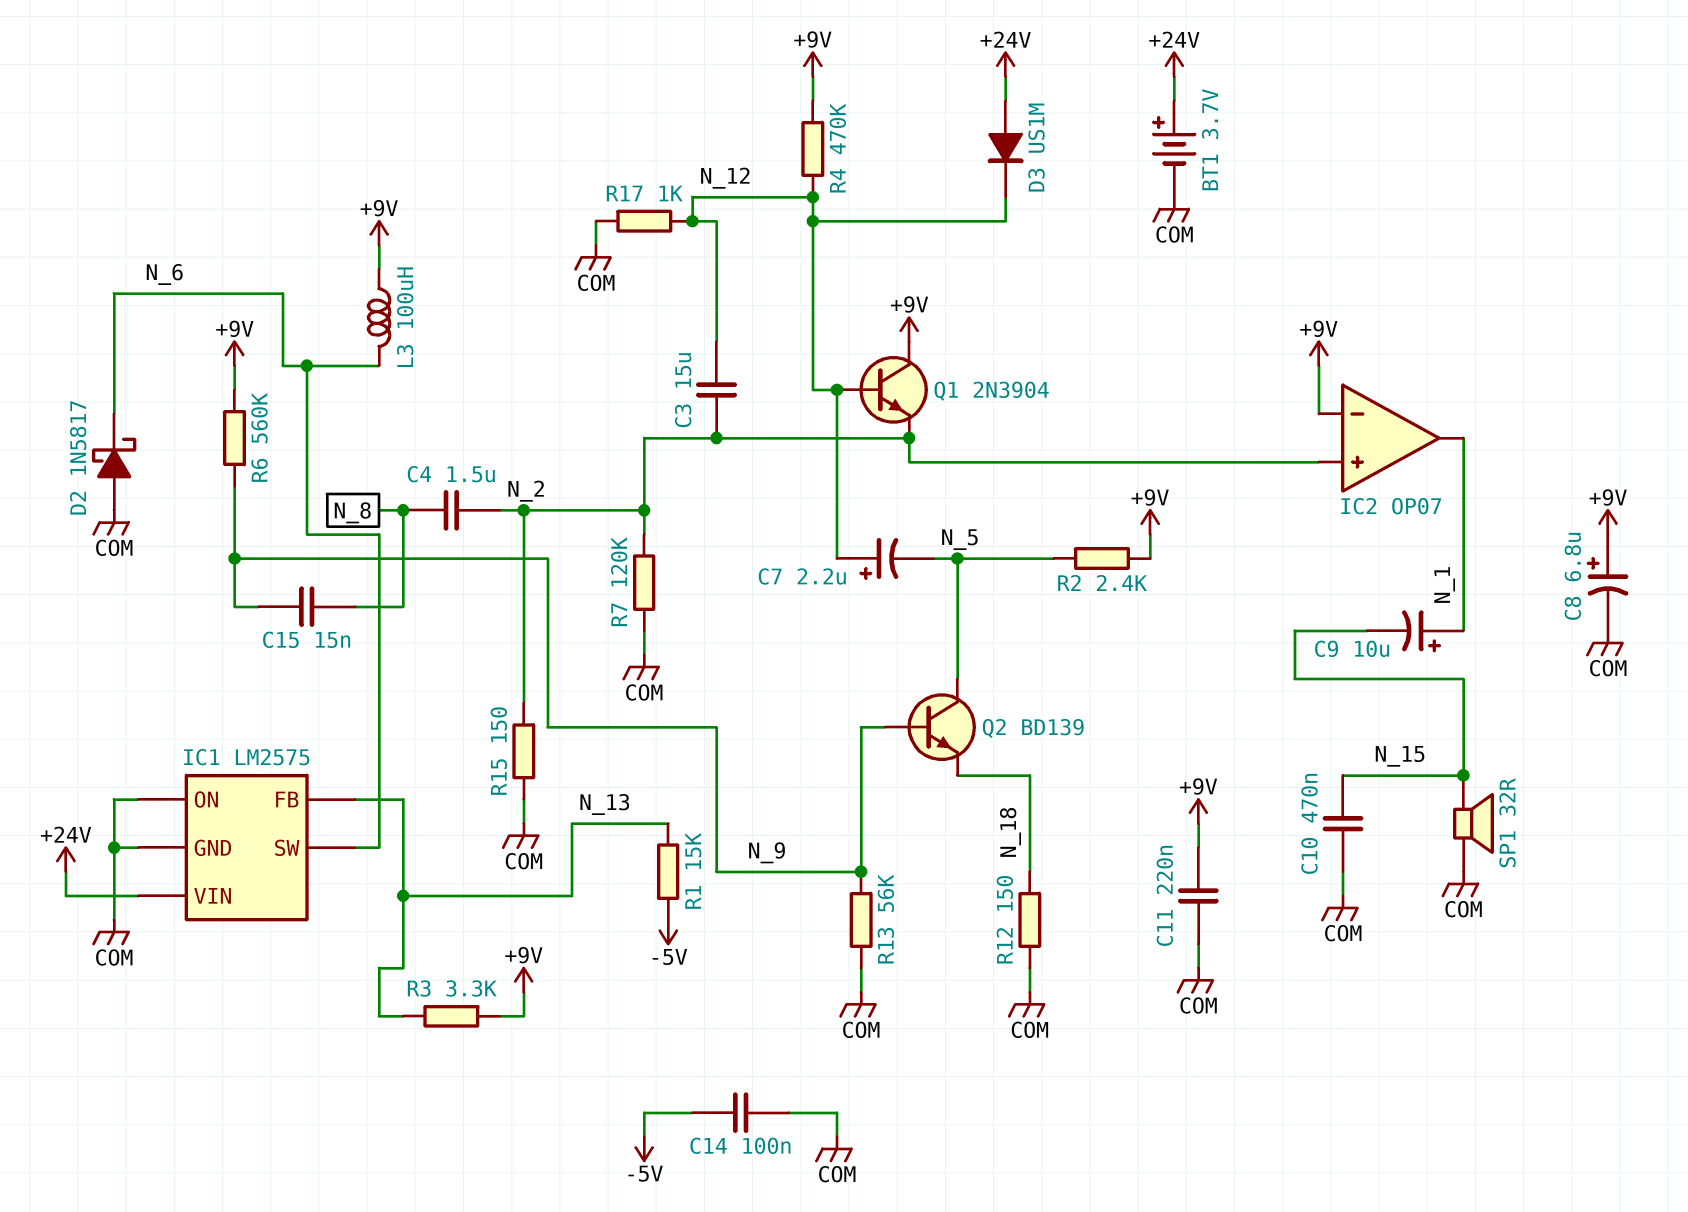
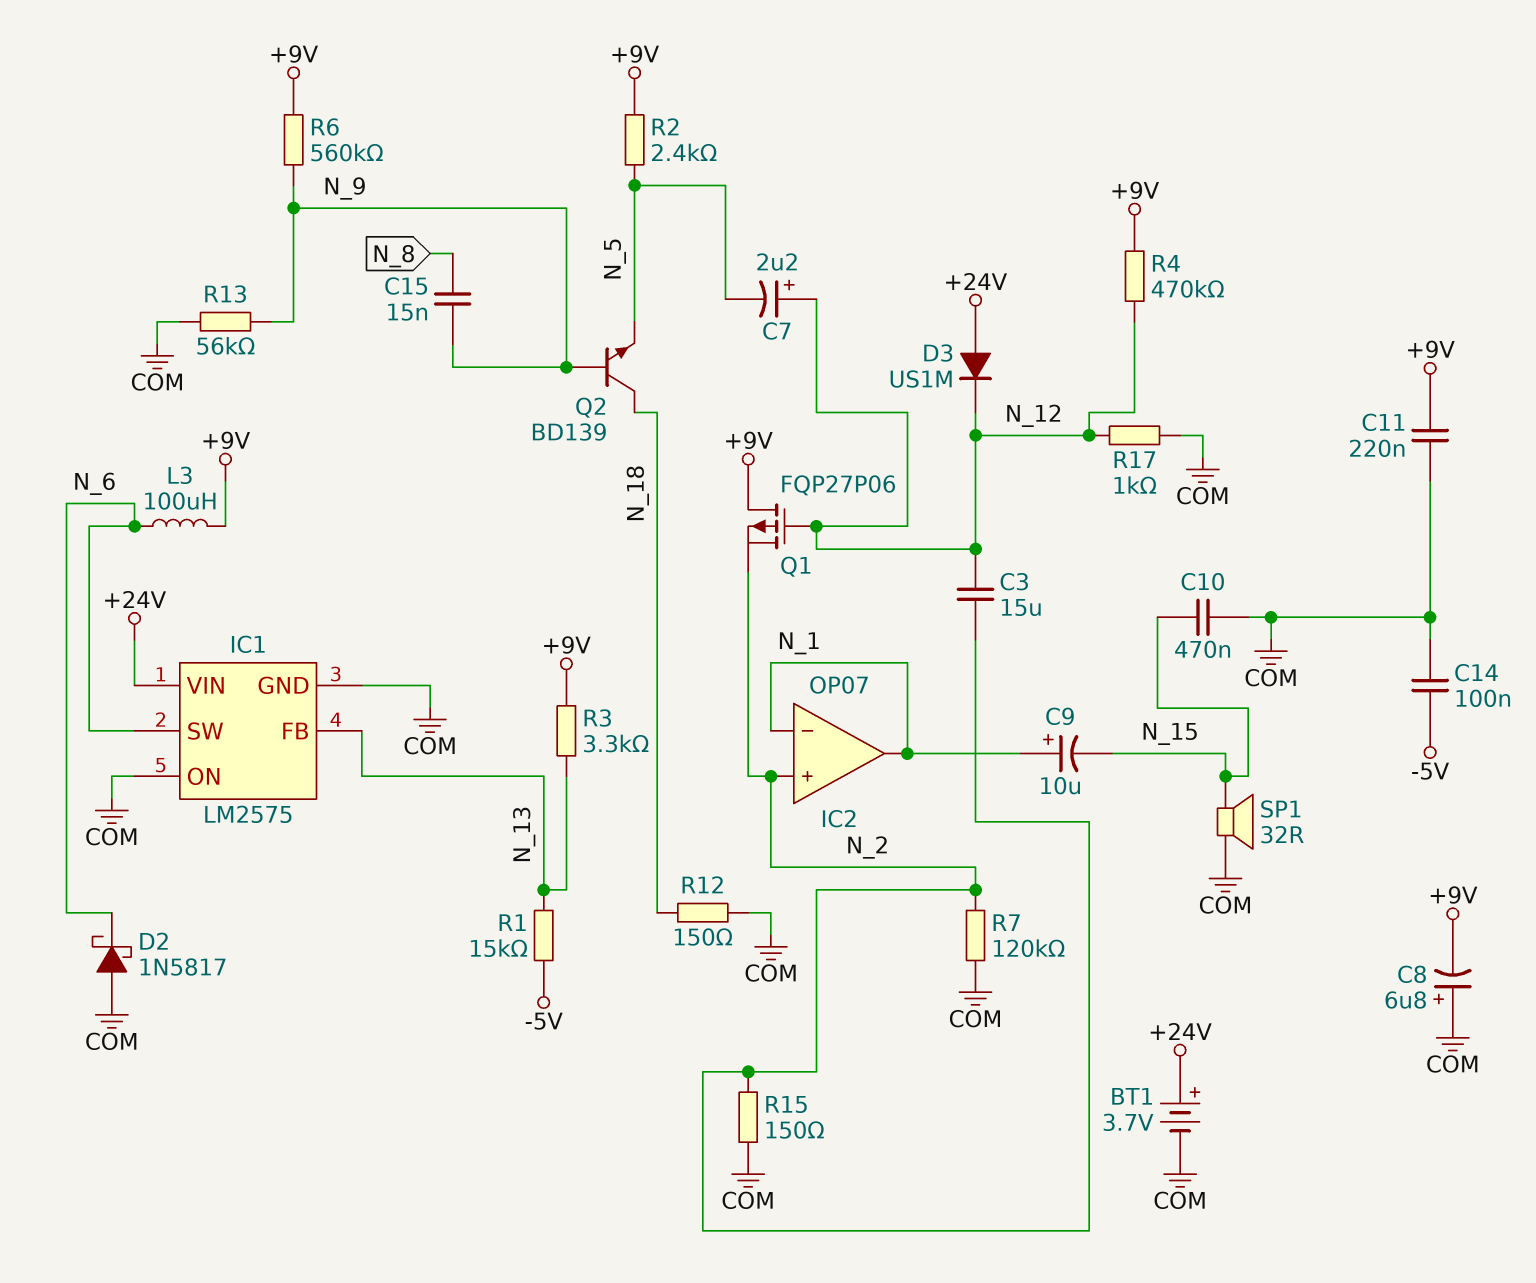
C4: 1.5uF (N_2, N_8) -> none
C8: 6.8uF (plus +9V, minus COM) -> 6.8uF (plus COM, minus +9V)
IC2 pin in-: +9V -> N_1
Q1: NPN 2N3904 (B N_12, C +9V, E N_2) -> PMOS FQP27P06 (G N_12, D +9V, S N_2)
Q2: NPN BD139 (B N_9, C N_5, E N_18) -> NPN BD139 (B N_9, C N_18, E N_5)

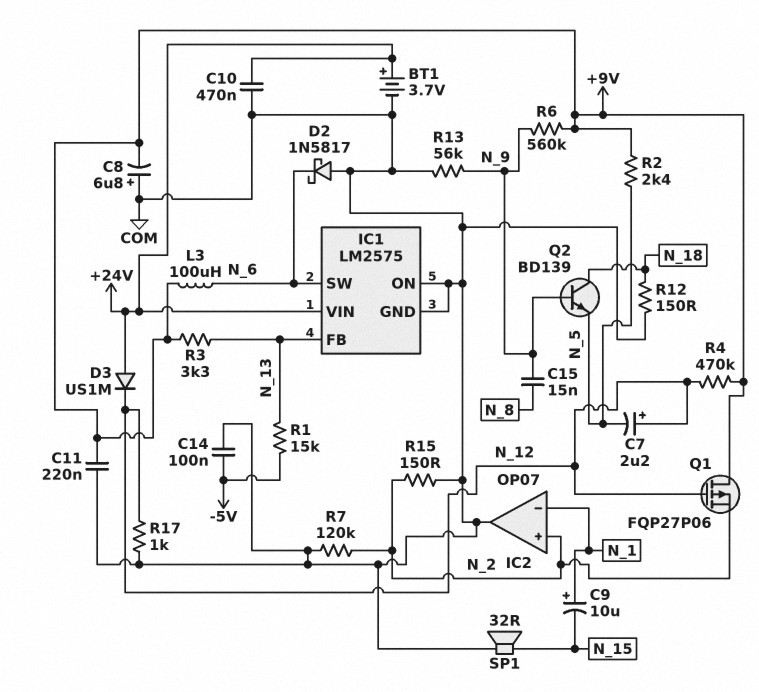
C3: 15uF (N_2, N_12) -> none
C10: 470nF (COM, N_15) -> 470nF (+24V, COM)
IC2 pin out: N_1 -> COM

